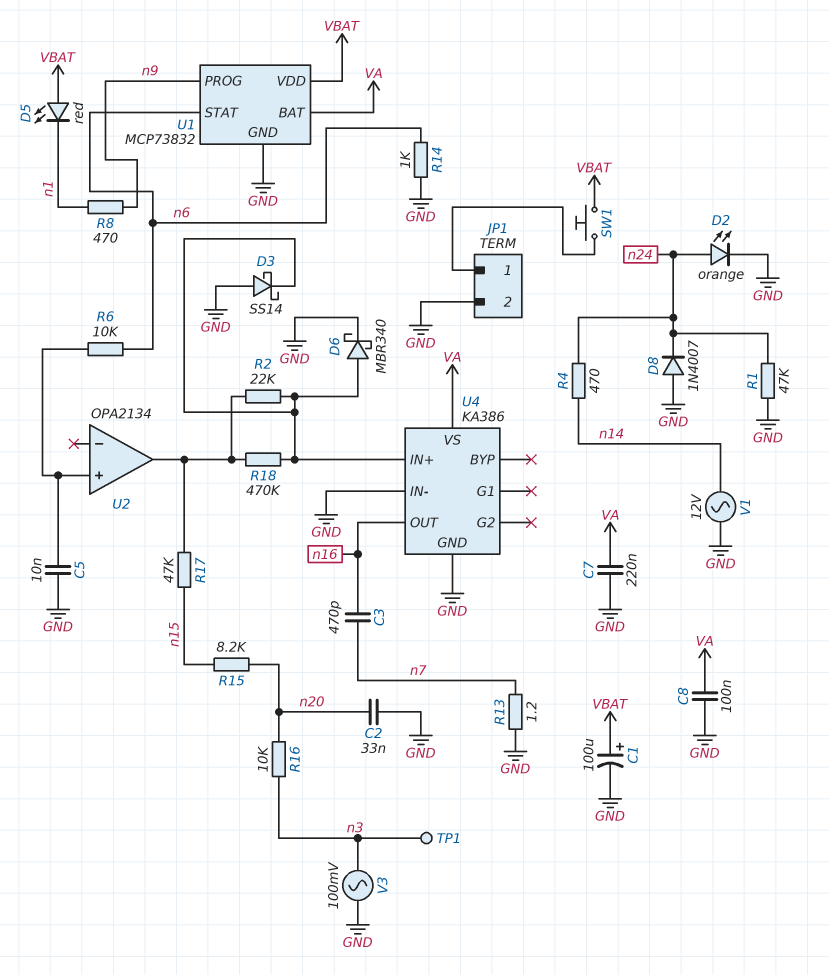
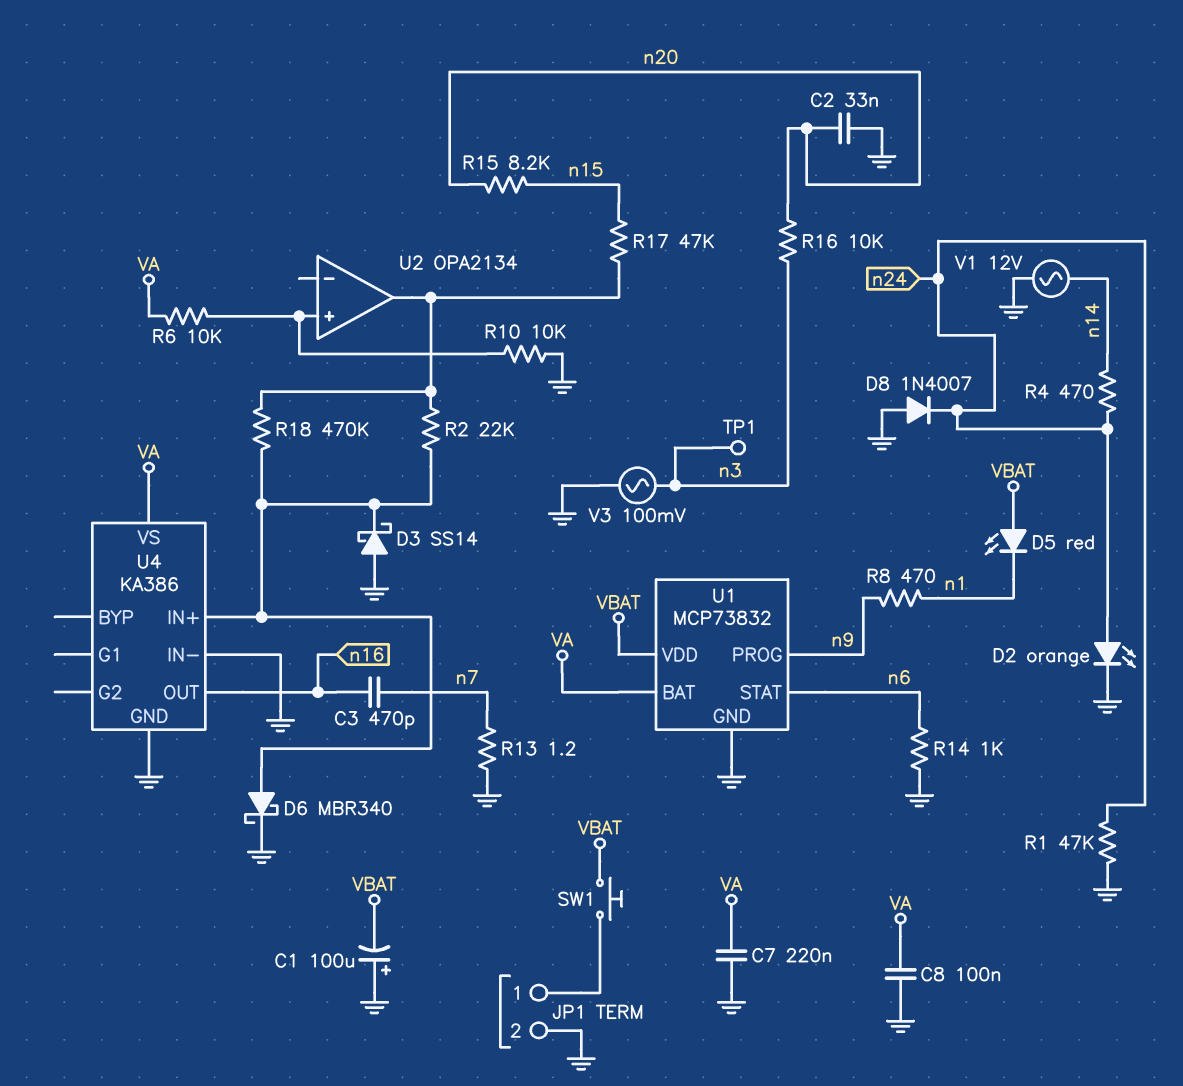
C1: 100uF (plus VBAT, minus GND) -> 100uF (plus GND, minus VBAT)
C5: 10nF (GND, U2/in+) -> none
R6: 10k (U2/in+, n6) -> 10k (U2/in+, VA)
R10: none -> 10k (GND, U2/in+)

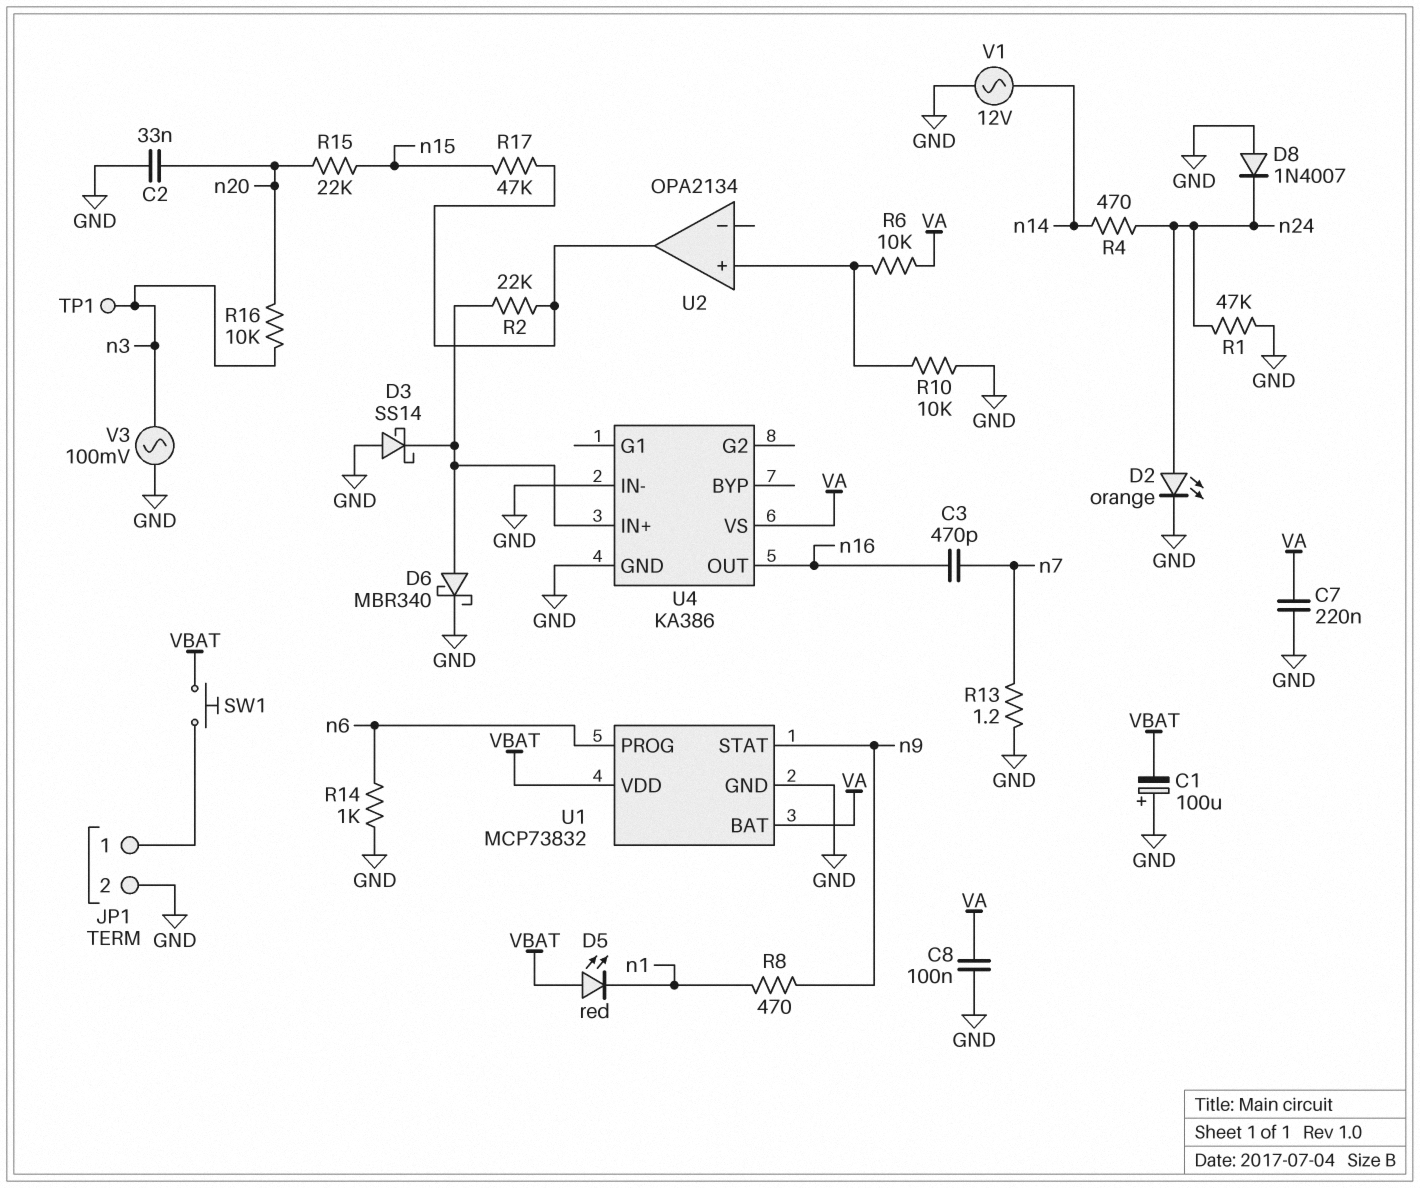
R15: 8.2k (n15, n20) -> 22k (n15, n20)
R18: 470k (U2/out, U4/IN+) -> none
U1 pin PROG: n9 -> n6
U1 pin STAT: n6 -> n9

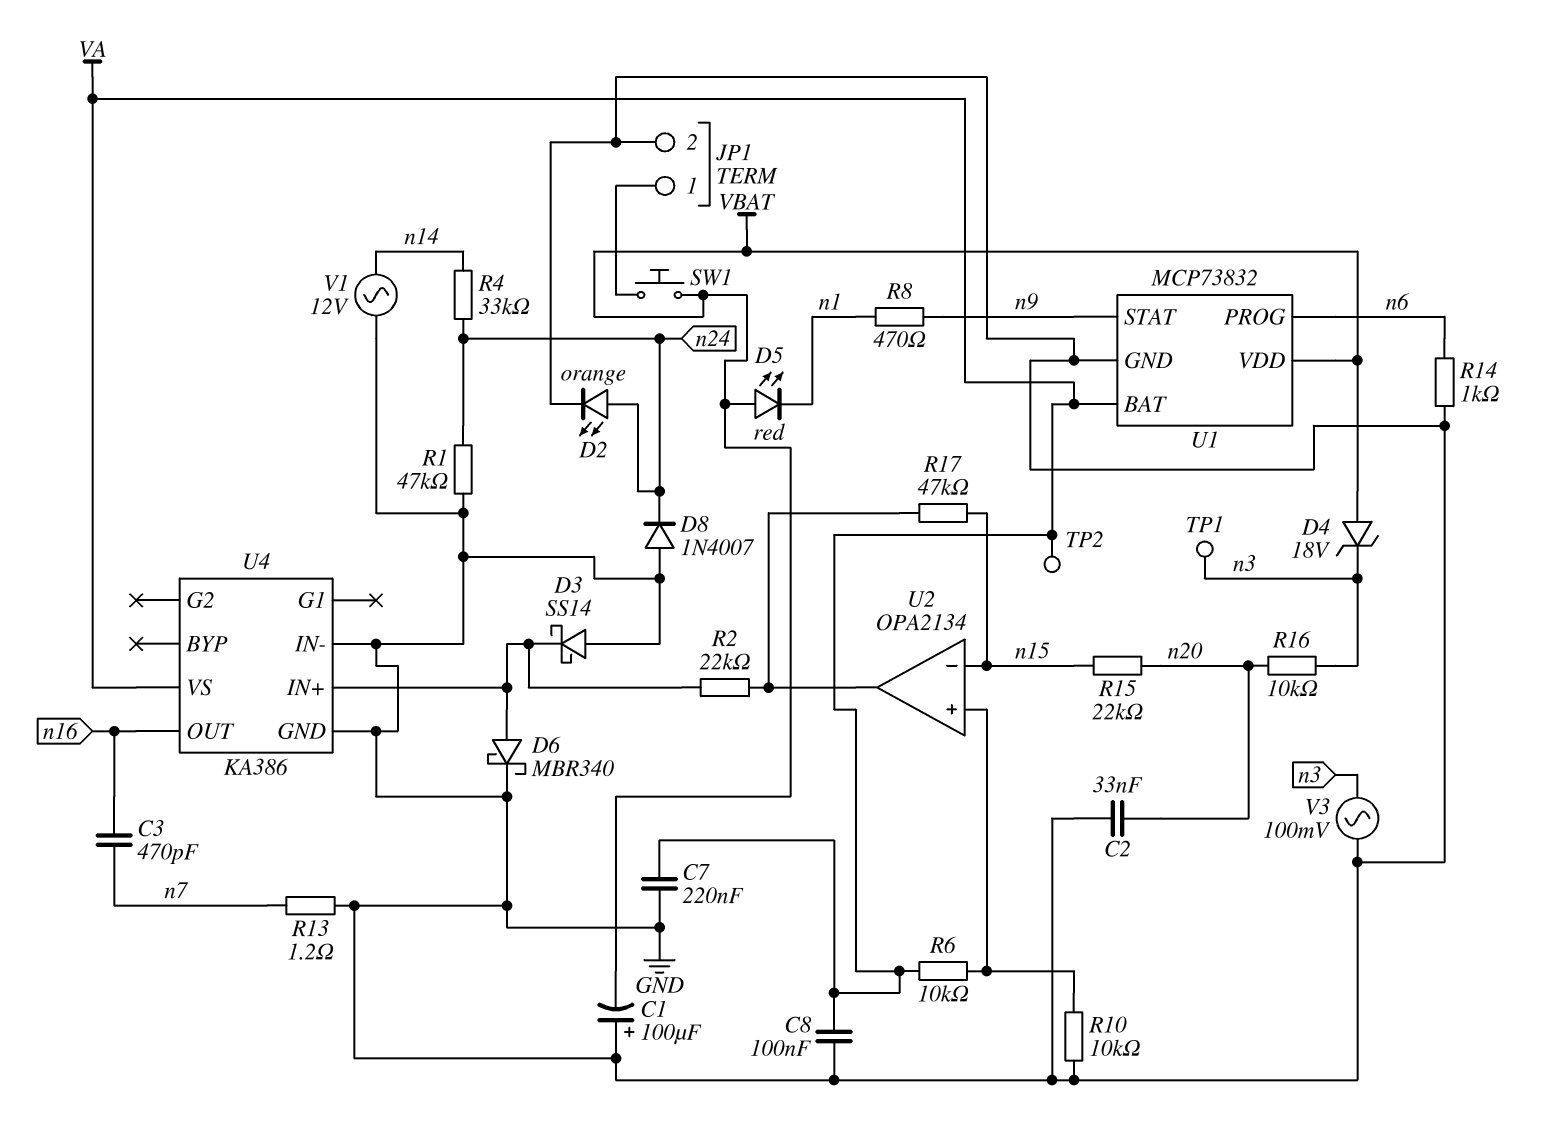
D4: none -> zener 18V (A VBAT, K n3)
R4: 470 (n14, n24) -> 33k (n14, n24)
TP2: none -> test point (VA)
U2 pin in-: none -> n15

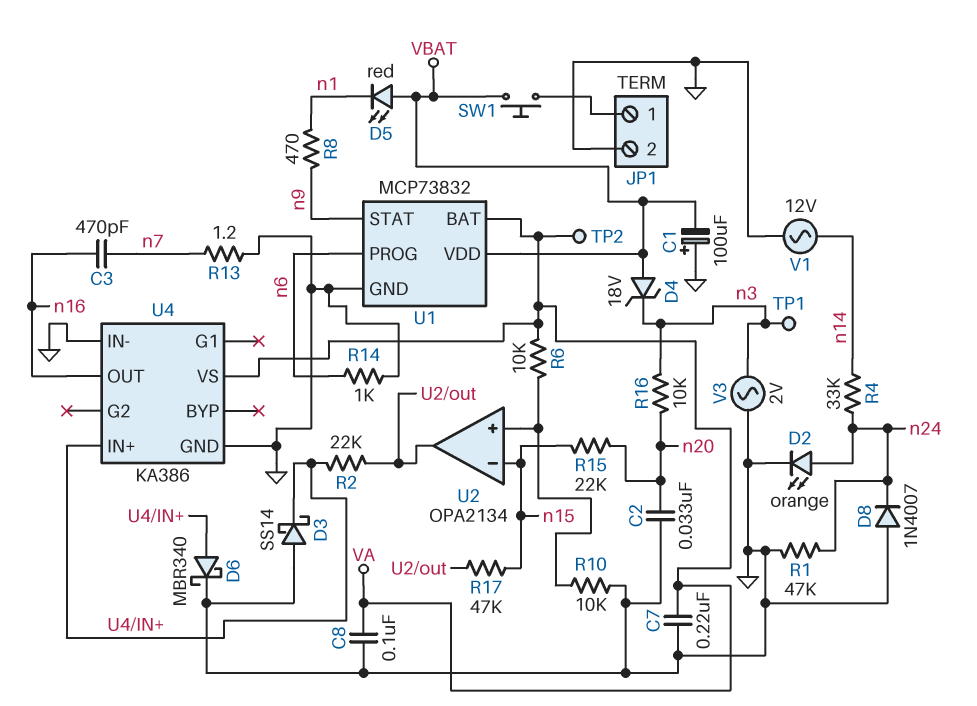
V3: AC 100mV (GND, n3) -> AC 2V (GND, n3)

